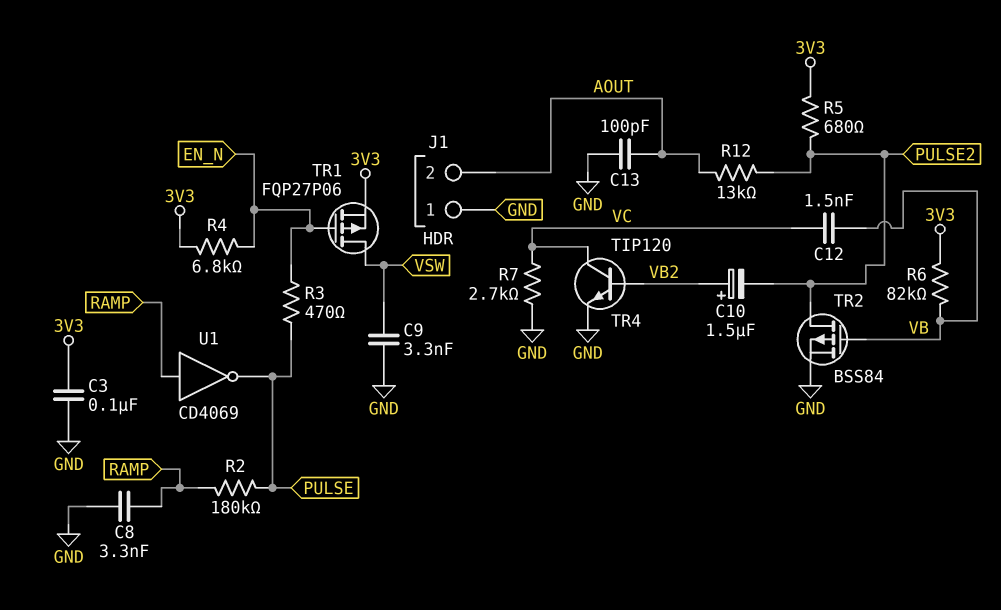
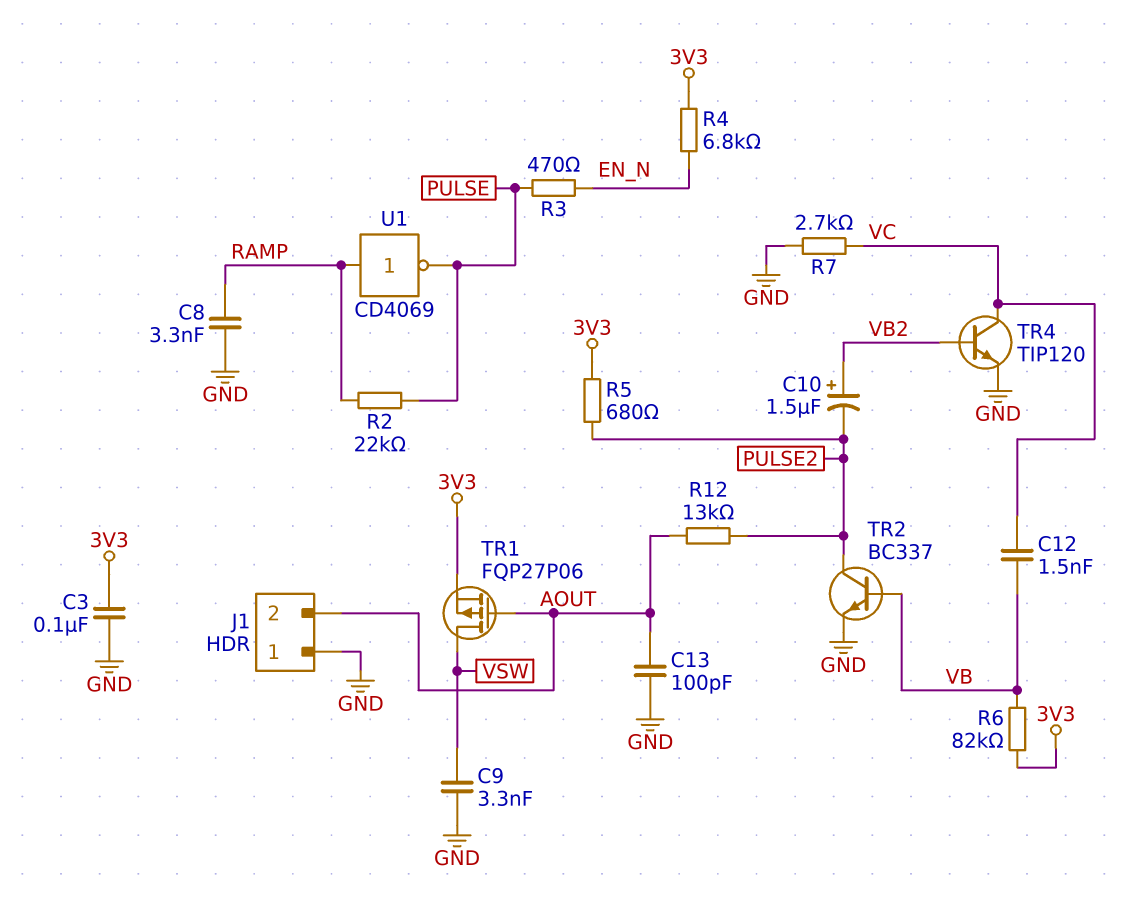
R2: 180k (PULSE, RAMP) -> 22k (PULSE, RAMP)
TR1: PMOS FQP27P06 (G EN_N, D VSW, S 3V3) -> PMOS FQP27P06 (G AOUT, D VSW, S 3V3)
TR2: PMOS BSS84 (G VB, D PULSE2, S GND) -> NPN BC337 (B VB, C PULSE2, E GND)

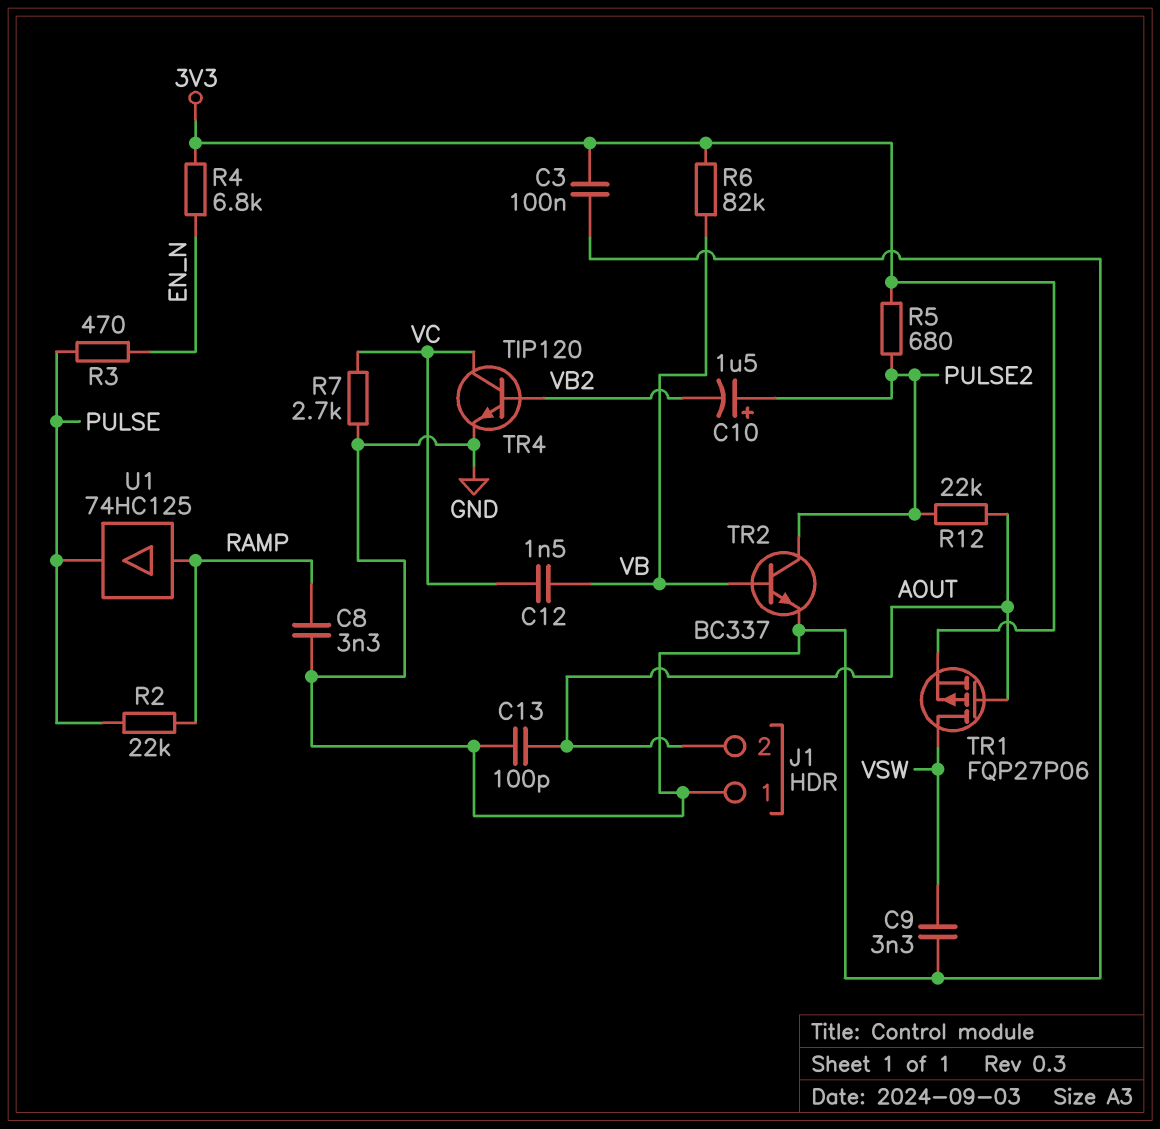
C10: 1.5uF (plus VB2, minus PULSE2) -> 1.5uF (plus PULSE2, minus VB2)
R12: 13k (AOUT, PULSE2) -> 22k (AOUT, PULSE2)
U1: NOT CD4069 (in RAMP, out PULSE) -> buffer 74HC125 (in RAMP, out PULSE)

